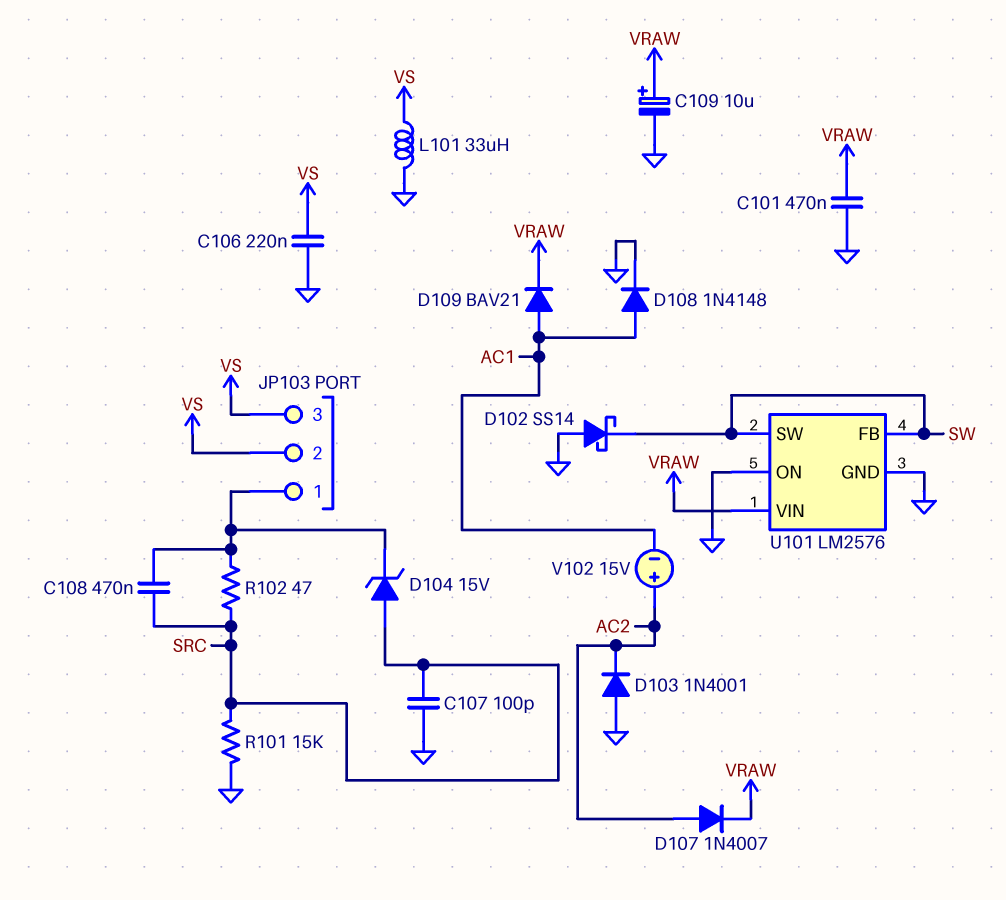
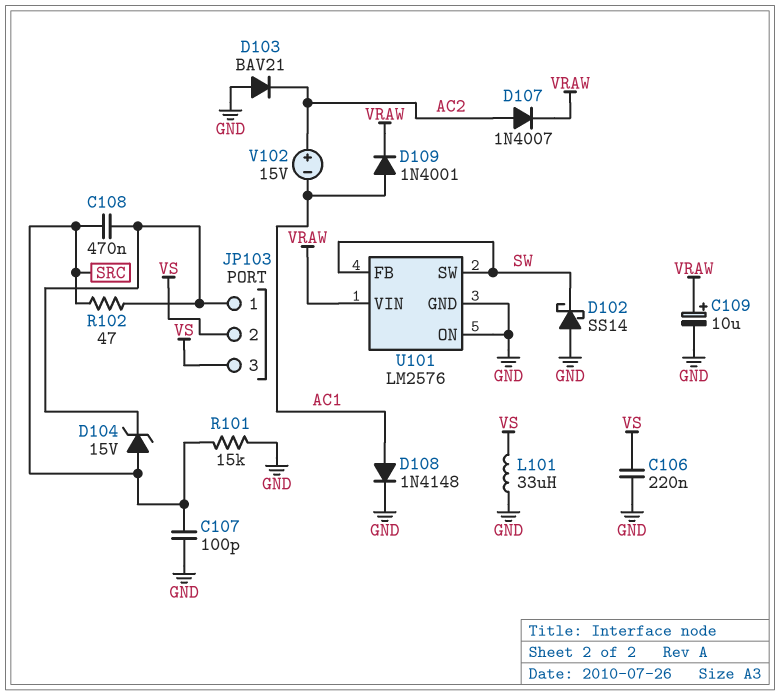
C101: 470nF (GND, VRAW) -> none
D103: diode 1N4001 (A GND, K AC2) -> diode BAV21 (A GND, K AC2)
D109: diode BAV21 (A AC1, K VRAW) -> diode 1N4001 (A AC1, K VRAW)

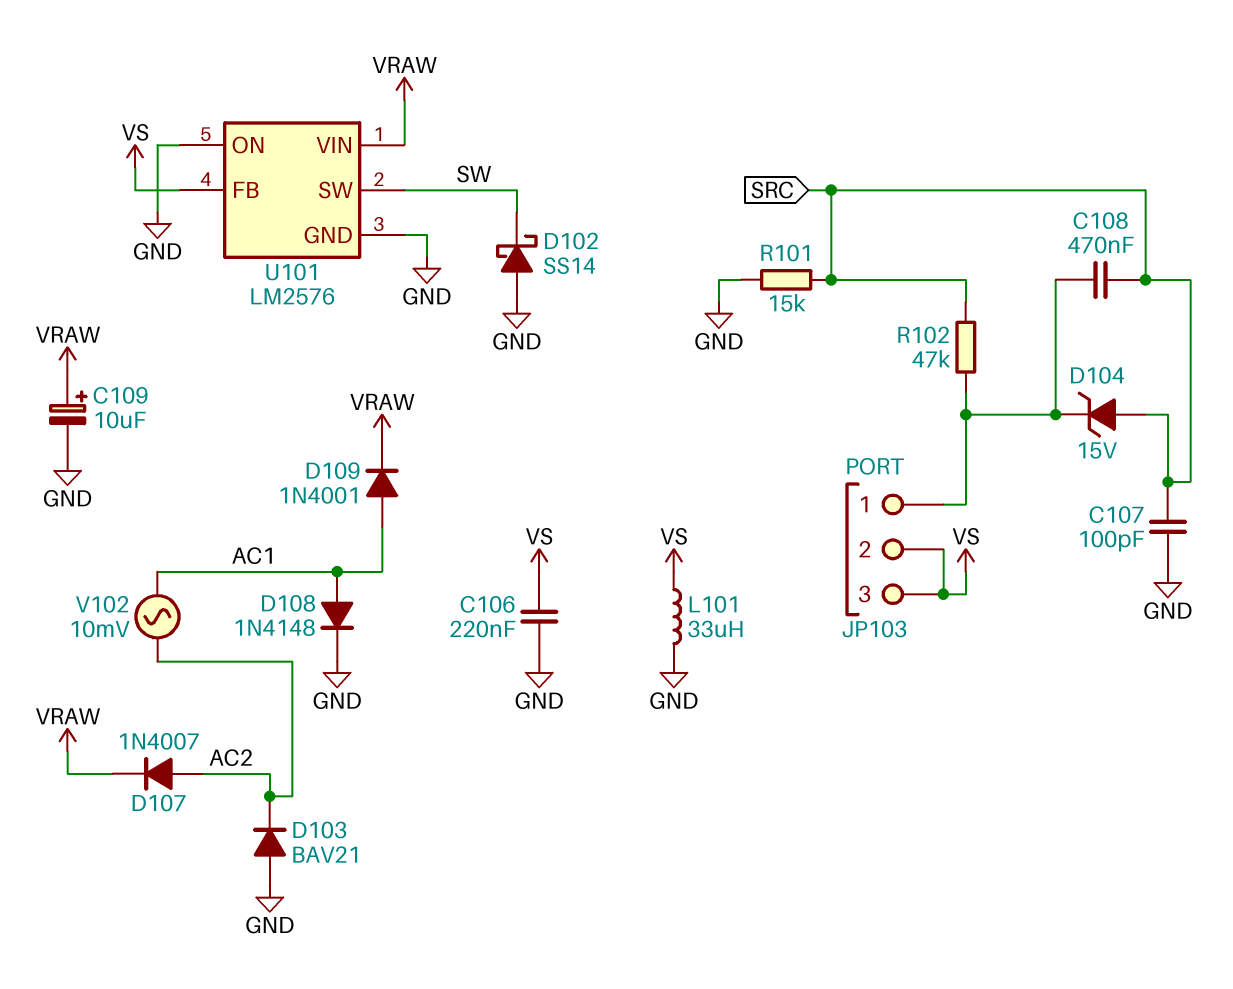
R102: 47 (JP103/1, SRC) -> 47k (JP103/1, SRC)
U101 pin FB: SW -> VS
V102: 15V (plus AC2, minus AC1) -> AC 10mV (AC1, AC2)

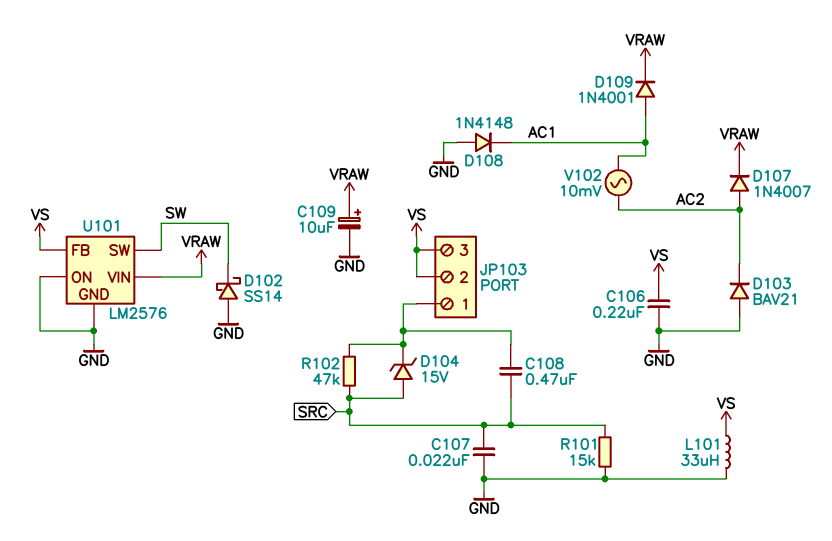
C107: 100pF (GND, SRC) -> 22nF (GND, SRC)
D108: diode 1N4148 (A AC1, K GND) -> diode 1N4148 (A GND, K AC1)

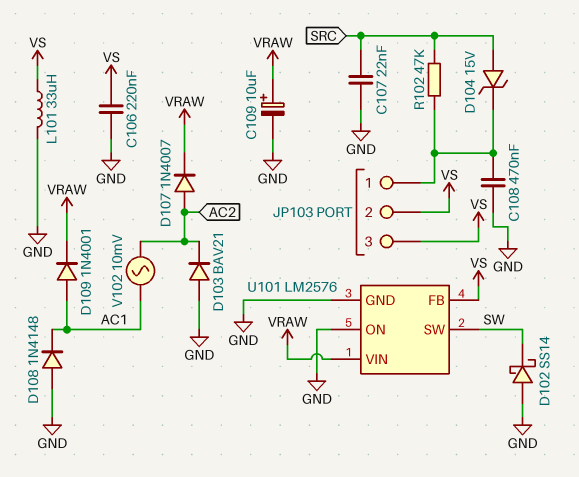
C108: 470nF (JP103/1, SRC) -> 470nF (GND, JP103/1)
R101: 15k (GND, SRC) -> none

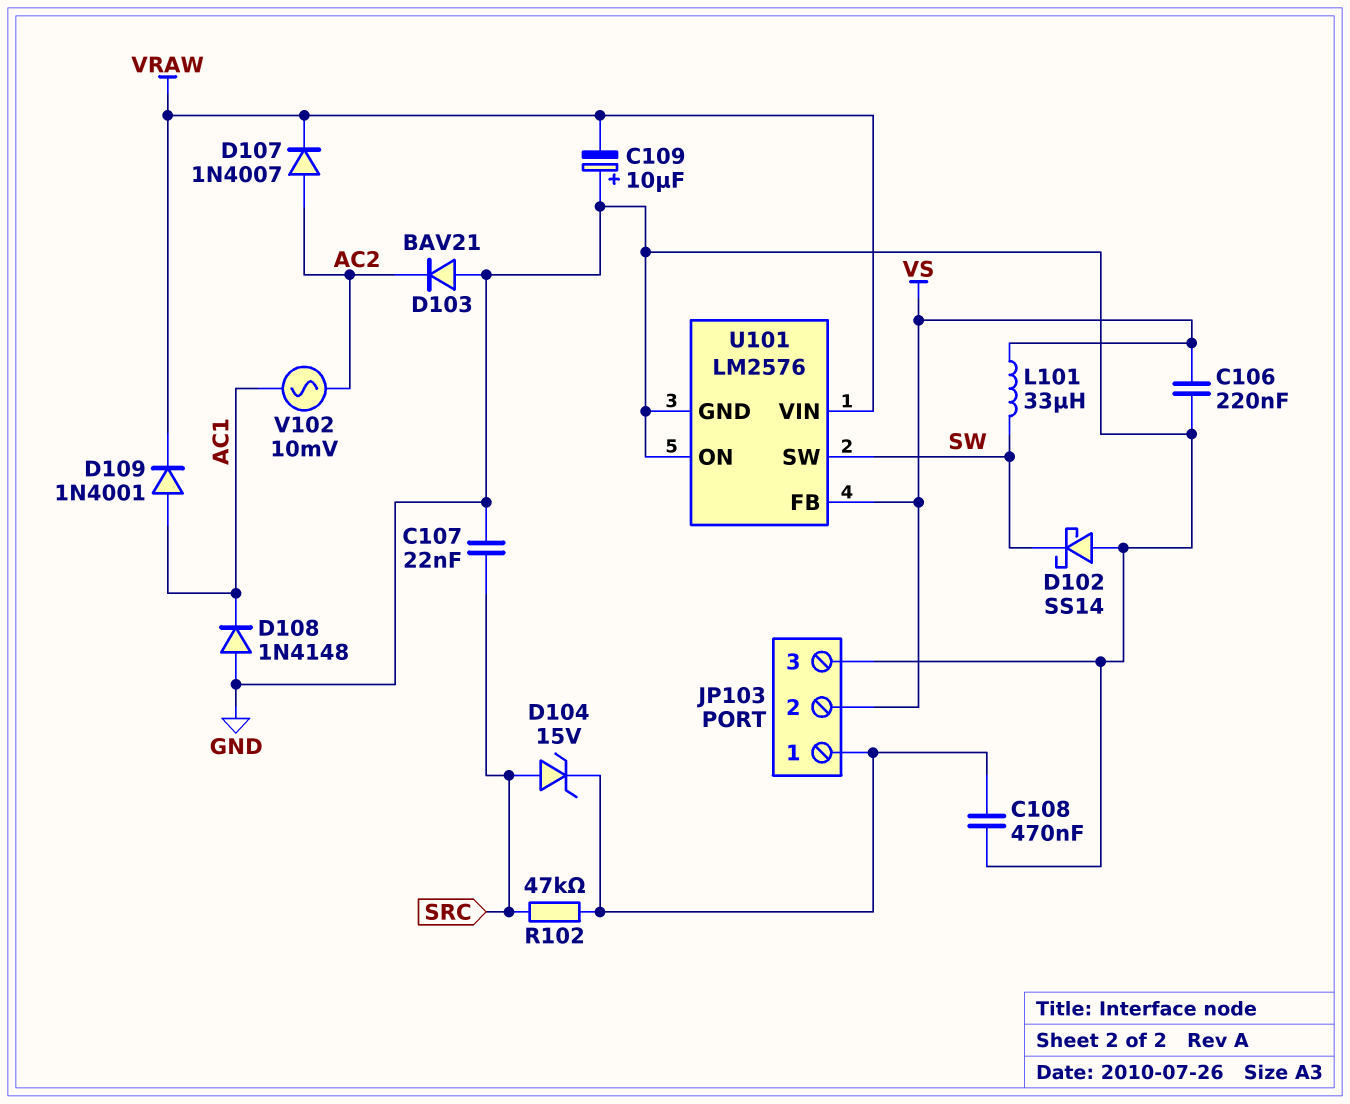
C109: 10uF (plus VRAW, minus GND) -> 10uF (plus GND, minus VRAW)
JP103 pin 3: VS -> GND
L101: 33uH (GND, VS) -> 33uH (SW, VS)

